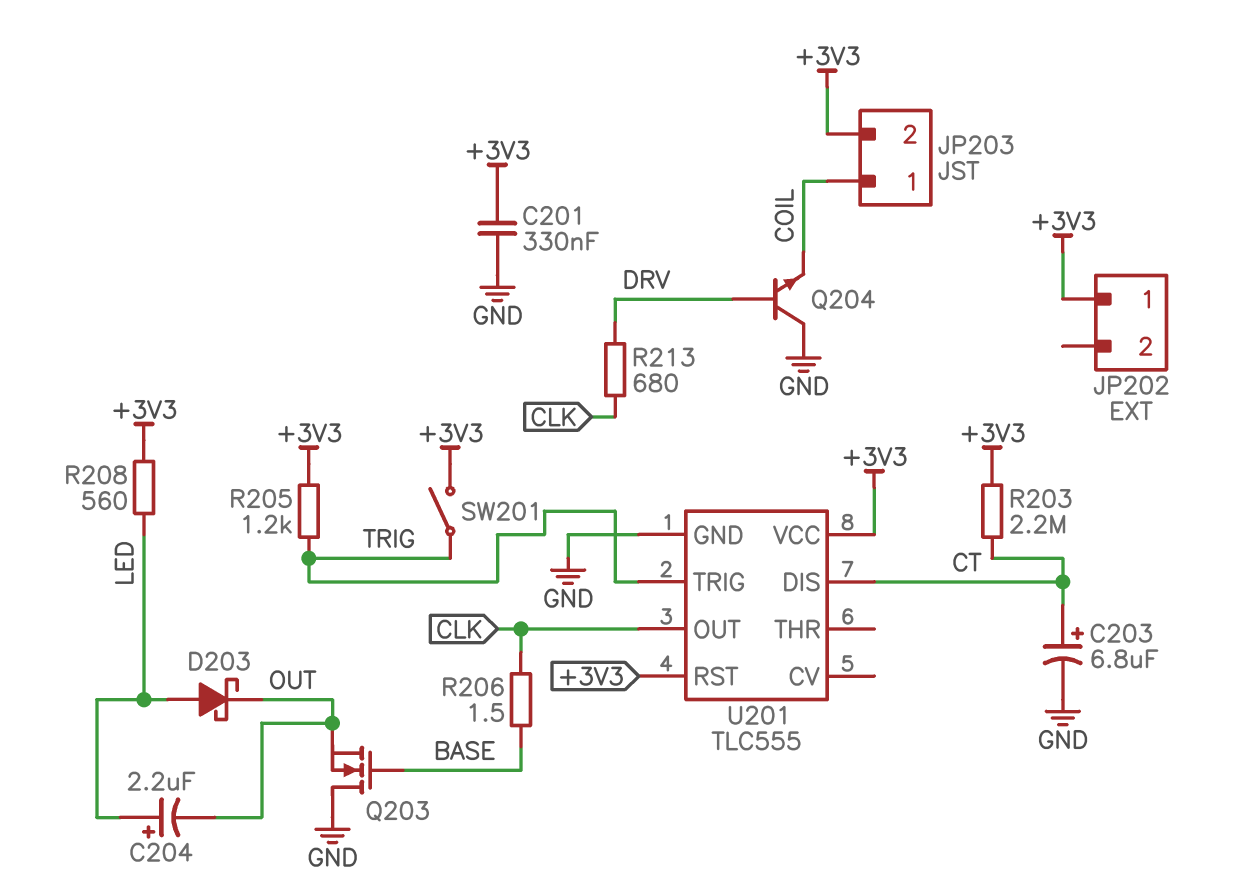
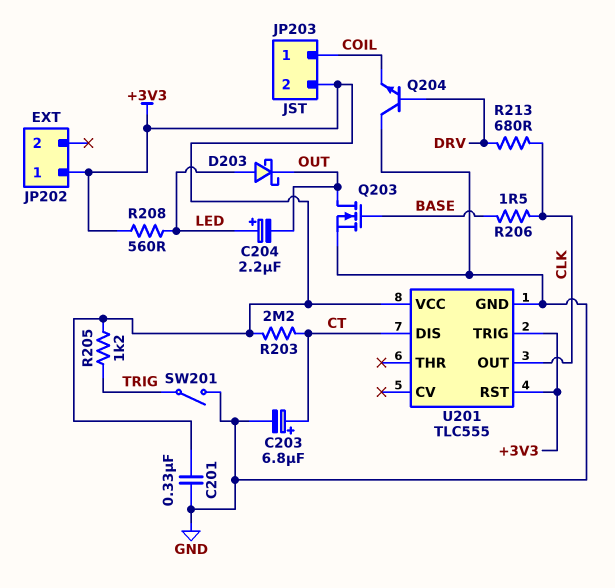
Q203: NMOS (G BASE, D GND, S OUT) -> NMOS (G BASE, D OUT, S GND)
SW201: switch (+3V3, TRIG) -> switch (GND, TRIG)
U201 pin TRIG: TRIG -> +3V3

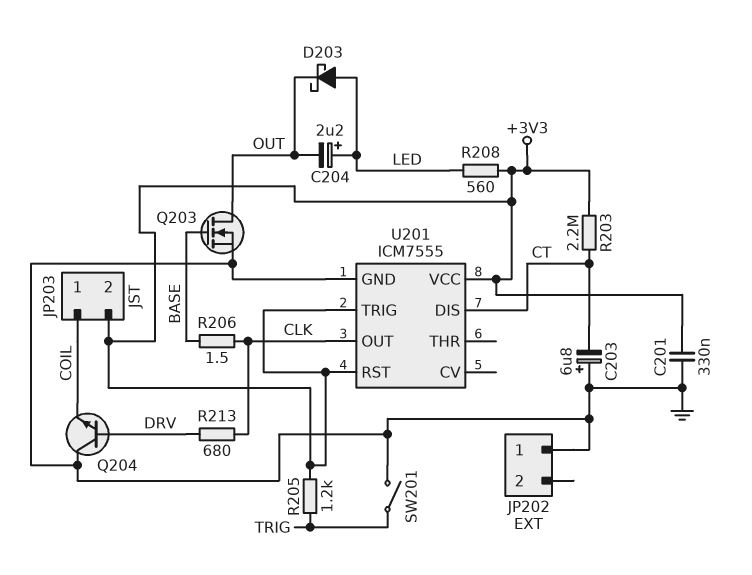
C203: 6.8uF (plus CT, minus GND) -> 6.8uF (plus GND, minus CT)
JP202 pin 1: +3V3 -> GND
U201: TLC555 -> ICM7555

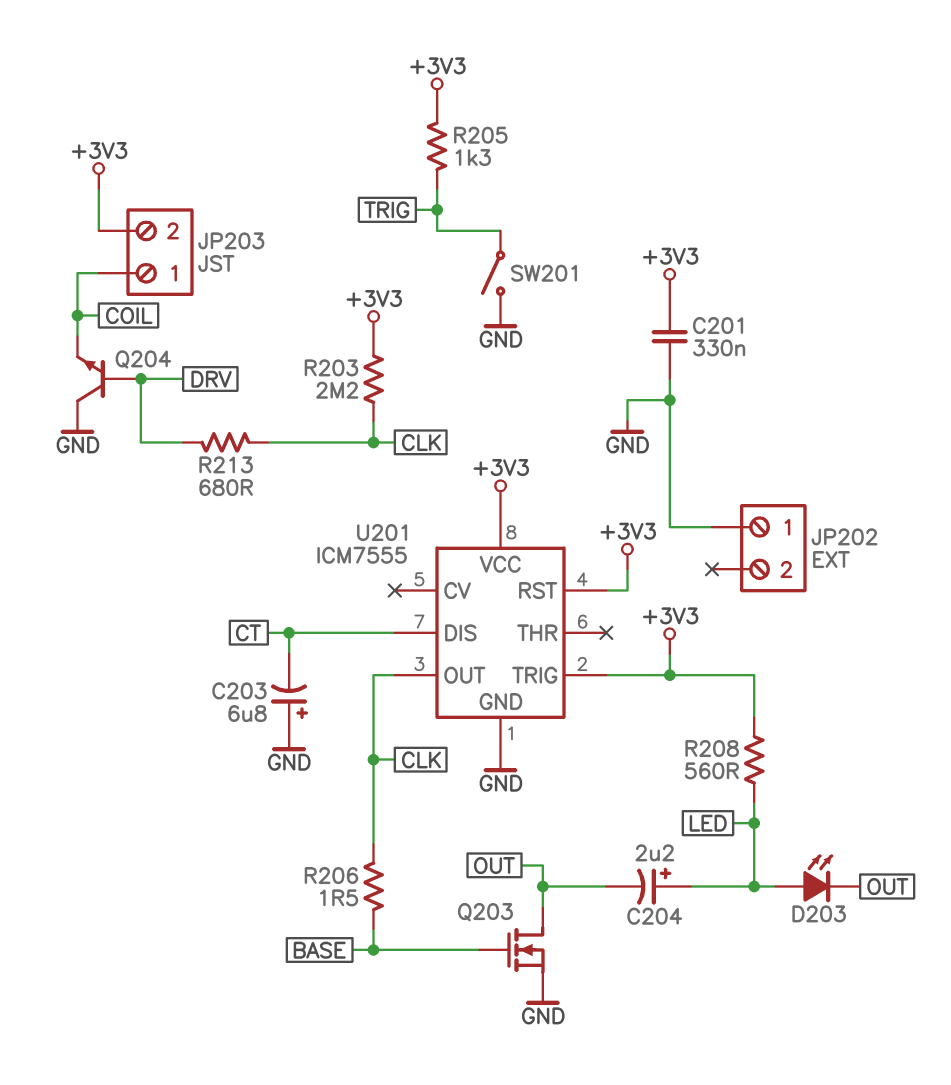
D203: schottky (A LED, K OUT) -> LED (A LED, K OUT)
R203: 2.2M (+3V3, CT) -> 2.2M (+3V3, CLK)
R205: 1.2k (+3V3, TRIG) -> 1.3k (+3V3, TRIG)

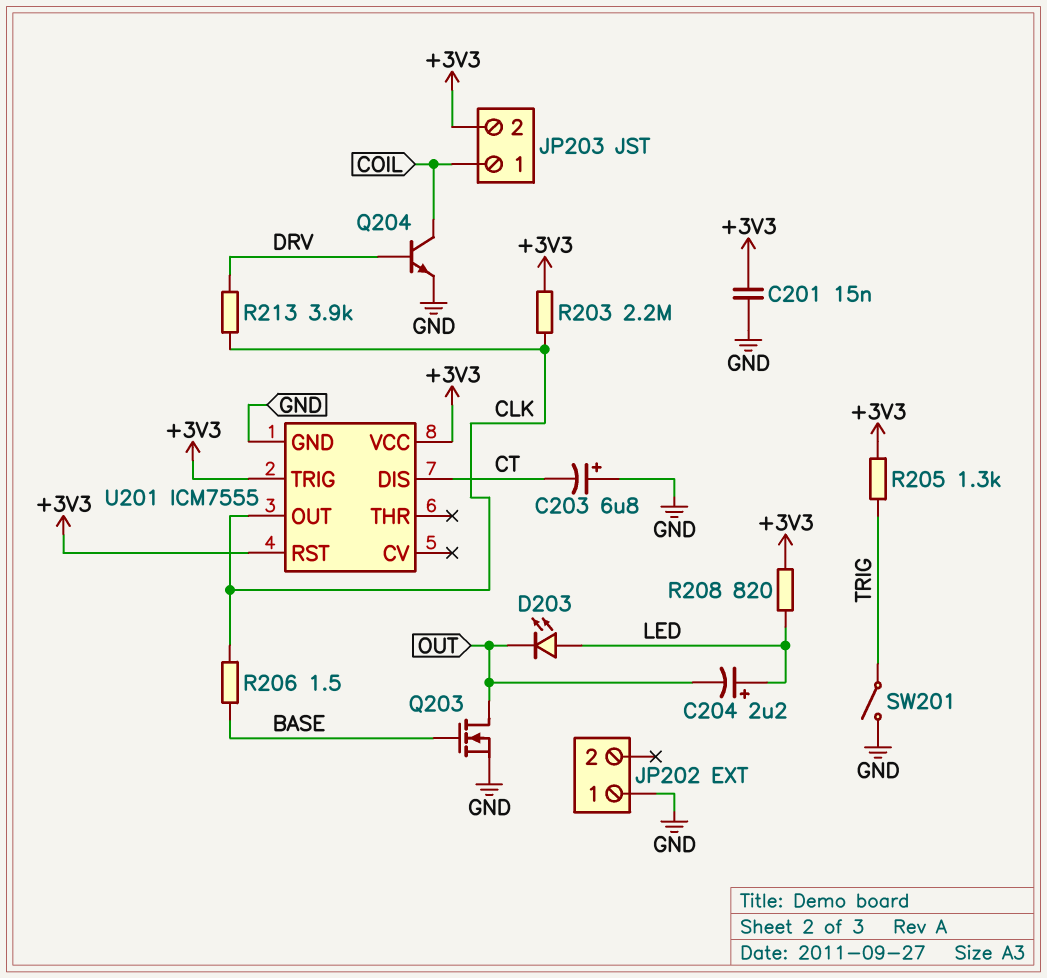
C201: 330nF (+3V3, GND) -> 15nF (+3V3, GND)
Q204: NPN (B DRV, C GND, E COIL) -> NPN (B DRV, C COIL, E GND)
R208: 560 (+3V3, LED) -> 820 (+3V3, LED)
R213: 680 (CLK, DRV) -> 3.9k (CLK, DRV)

